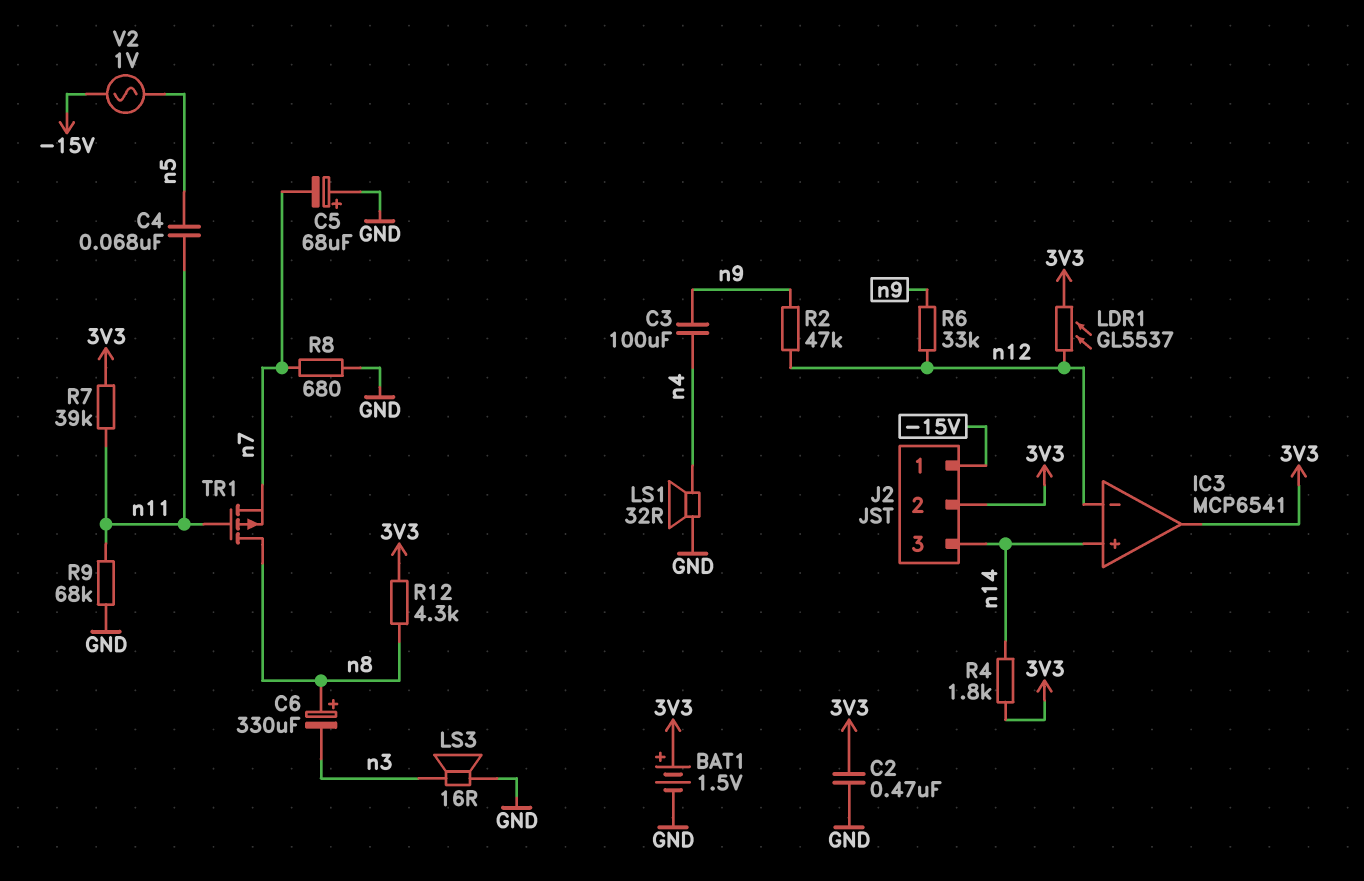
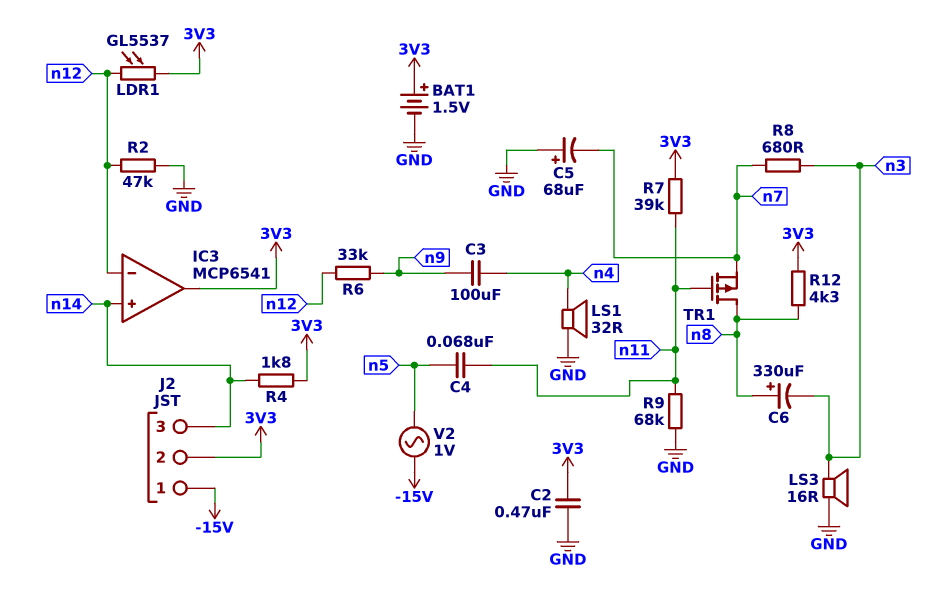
R2: 47k (n9, n12) -> 47k (GND, n12)
R8: 680 (GND, n7) -> 680 (n3, n7)

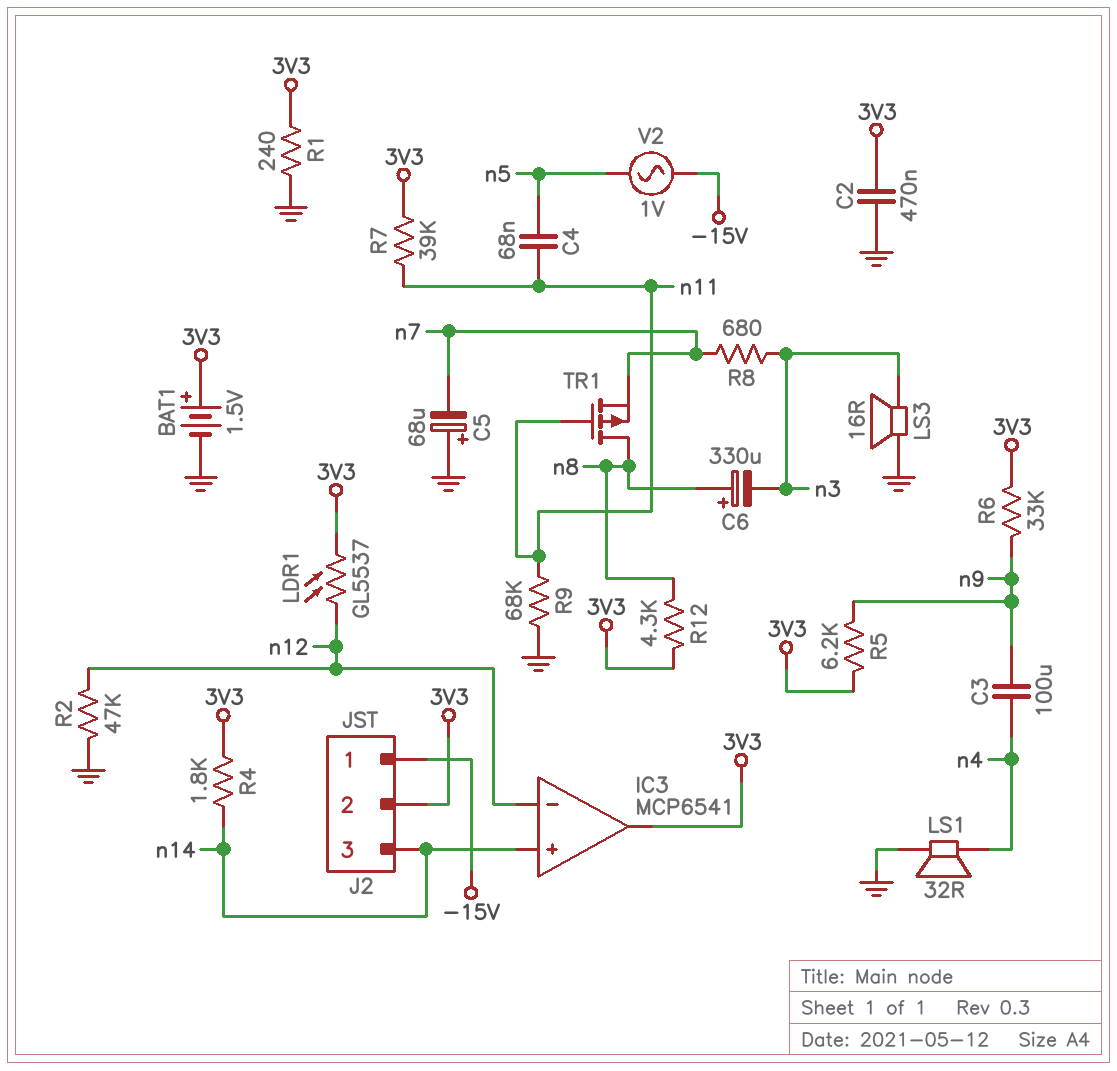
R1: none -> 240 (3V3, GND)
R5: none -> 6.2k (3V3, n9)
R6: 33k (n9, n12) -> 33k (3V3, n9)

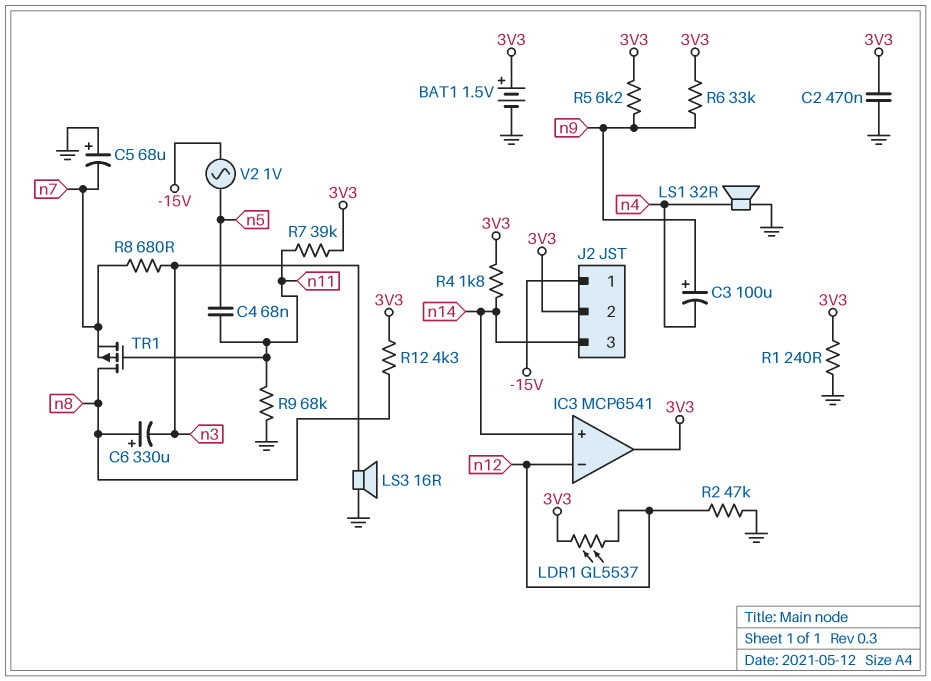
C3: 100uF (n4, n9) -> 100uF (plus n9, minus n4)

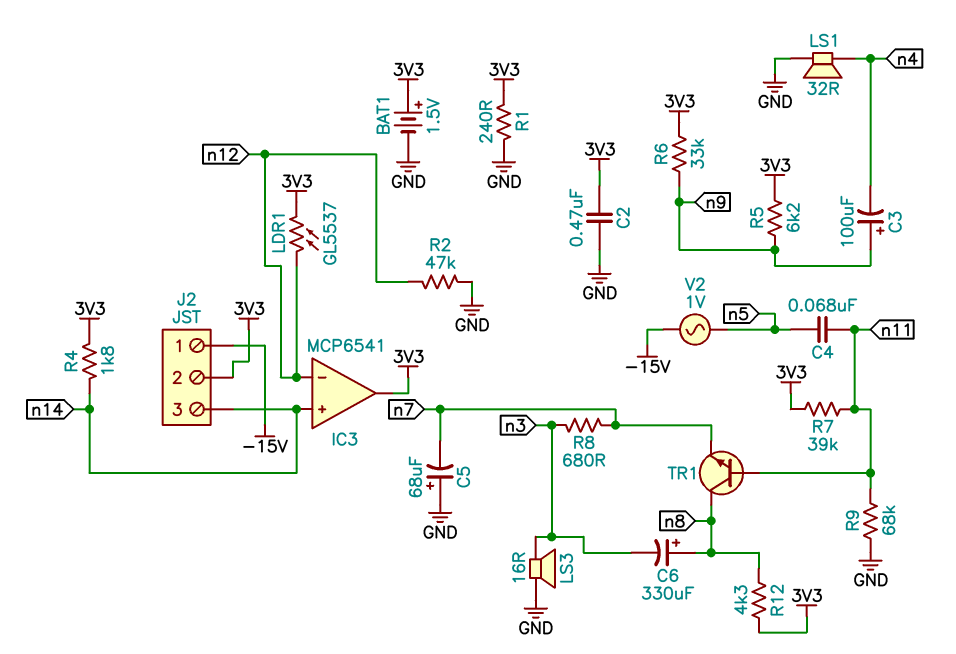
TR1: PMOS (G n11, D n8, S n7) -> NPN (B n11, C n8, E n7)

